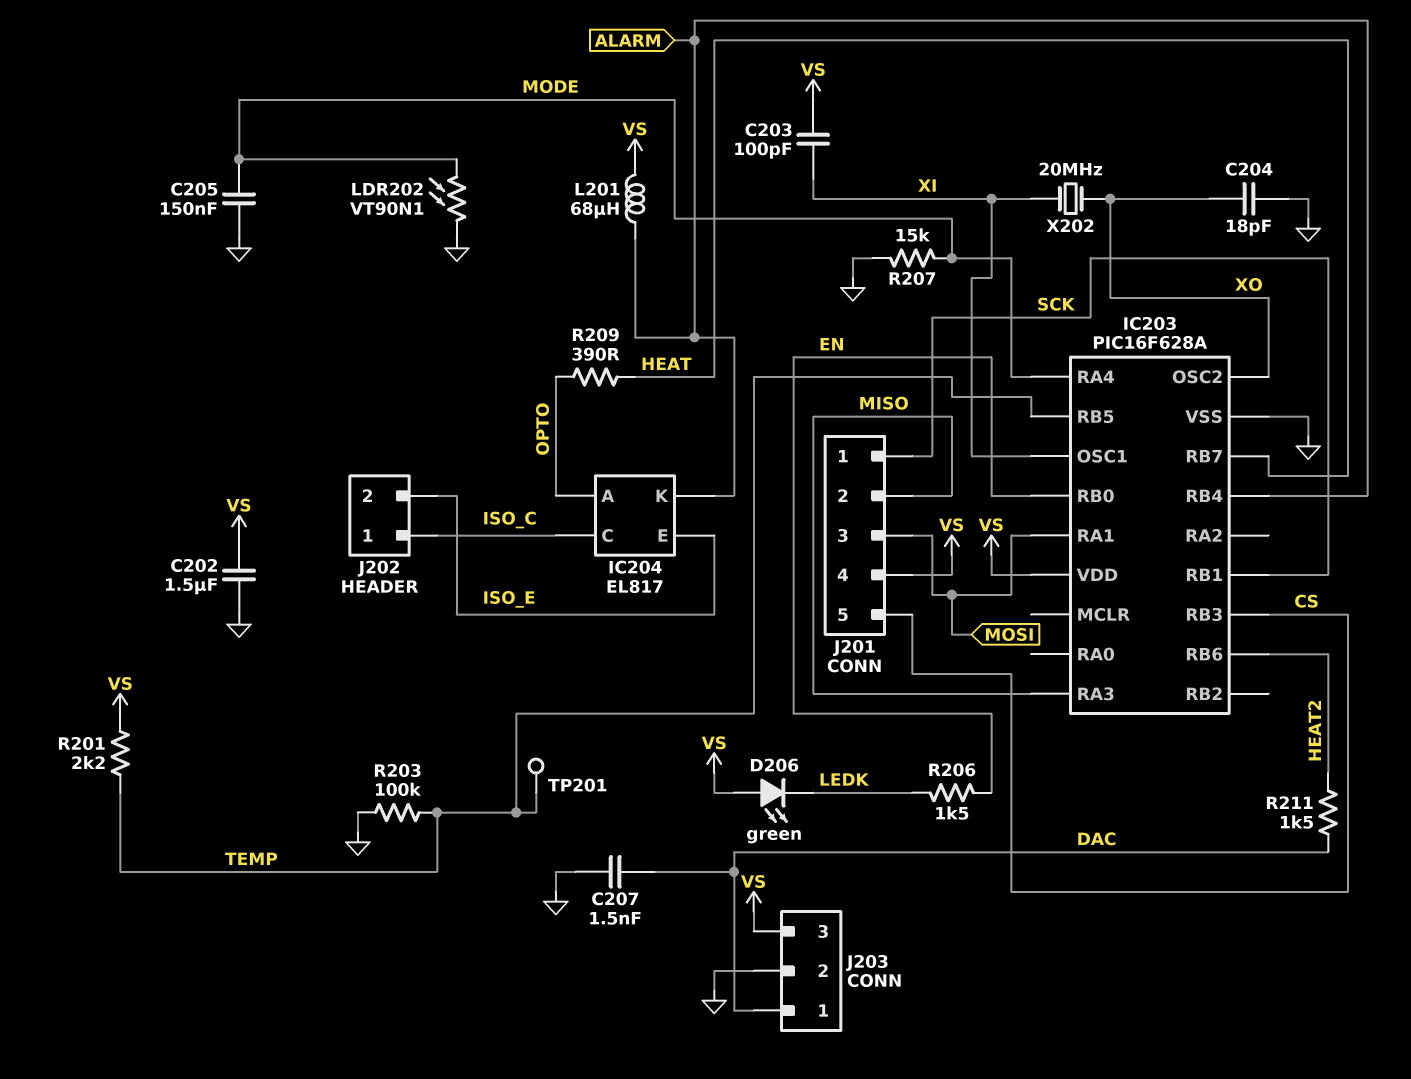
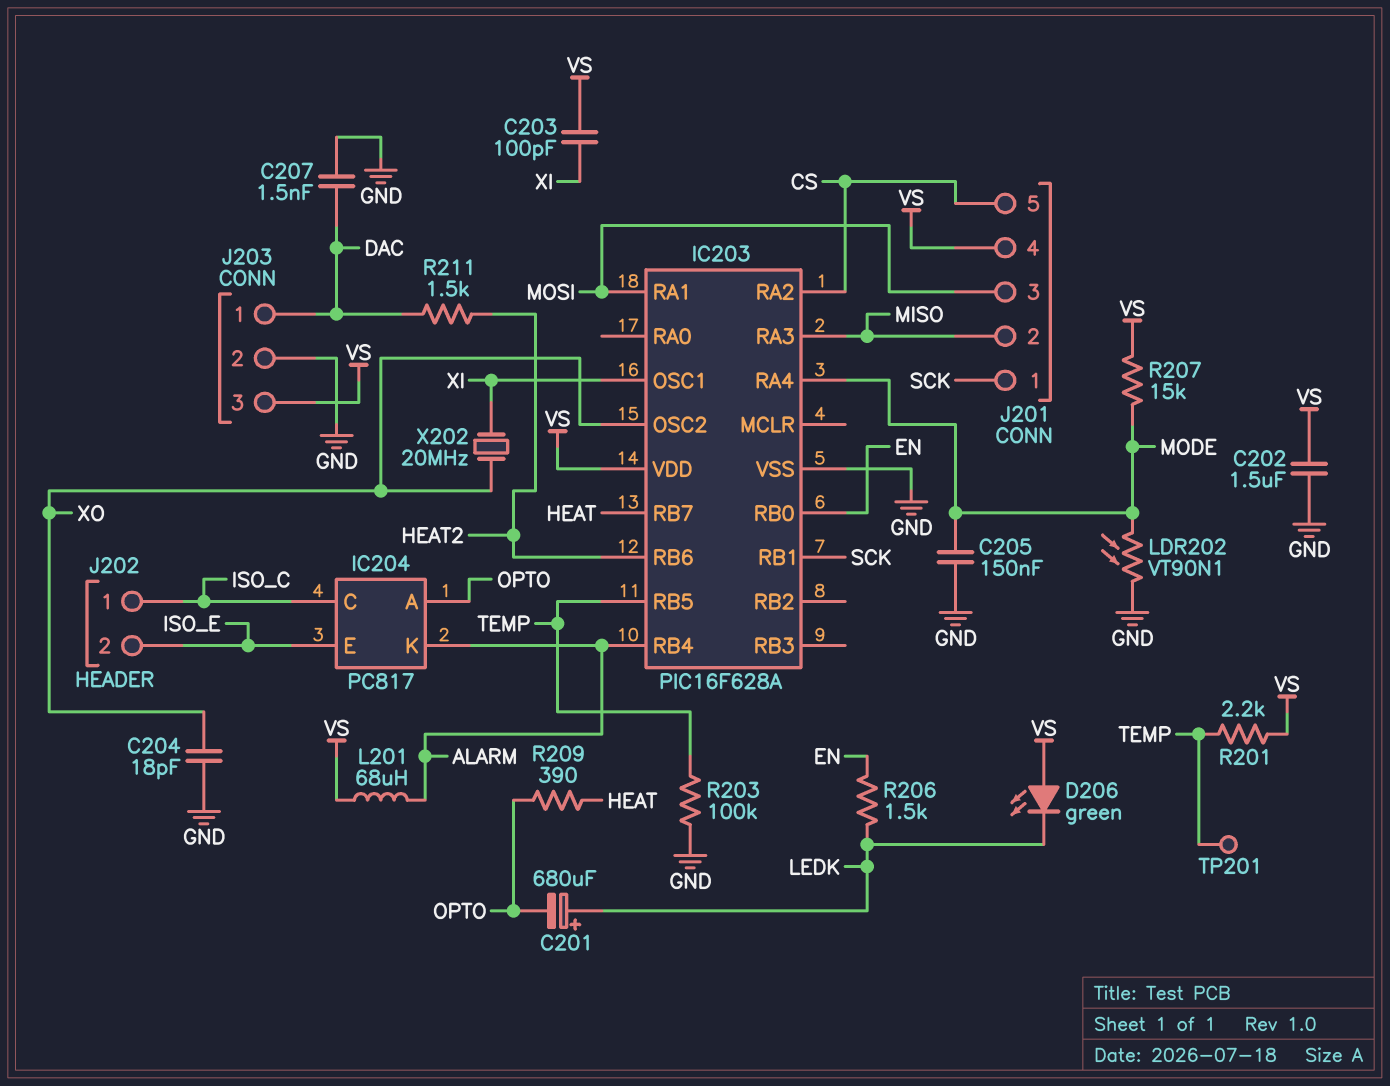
C201: none -> 680uF (plus LEDK, minus OPTO)
IC203 pin RA2: none -> CS
IC203 pin RB3: CS -> none
IC204: EL817 -> PC817
R207: 15k (GND, MODE) -> 15k (MODE, VS)

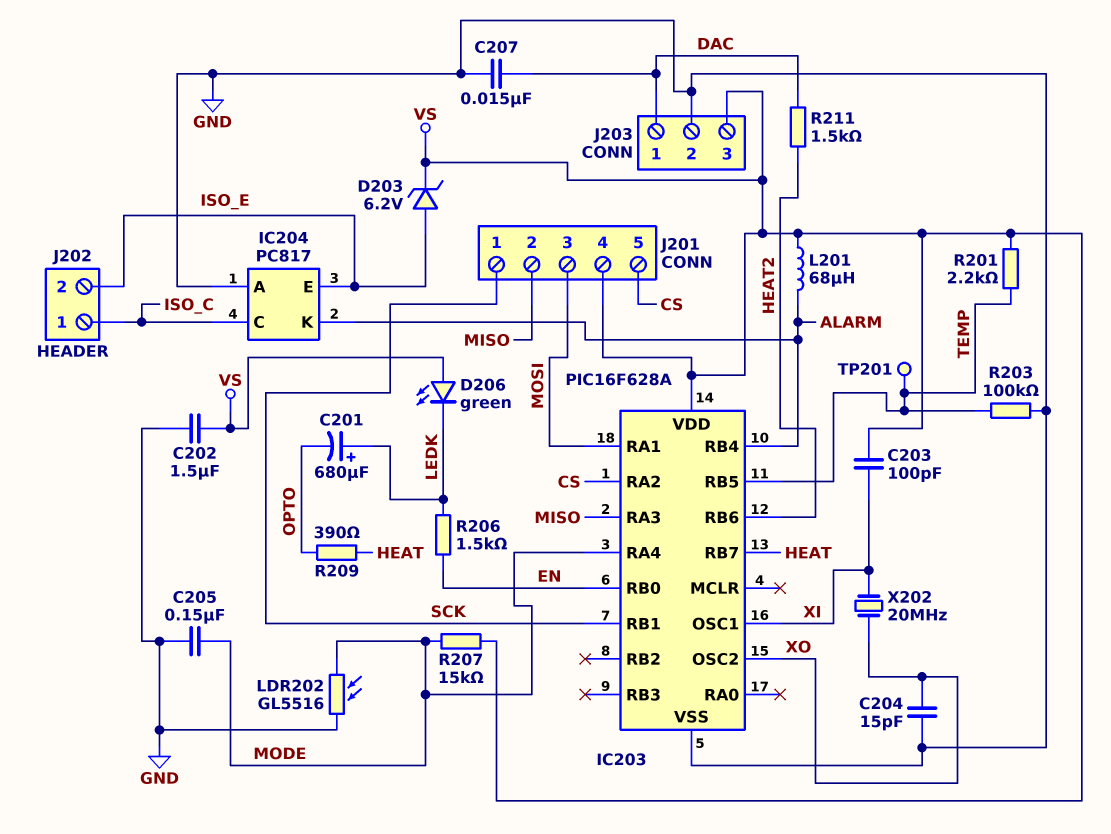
C204: 18pF (GND, XO) -> 15pF (GND, XO)
C207: 1.5nF (DAC, GND) -> 15nF (DAC, GND)
D203: none -> zener 6.2V (A ISO_E, K VS)
IC204 pin A: OPTO -> GND
LDR202: VT90N1 (GND, MODE) -> GL5516 (GND, MODE)

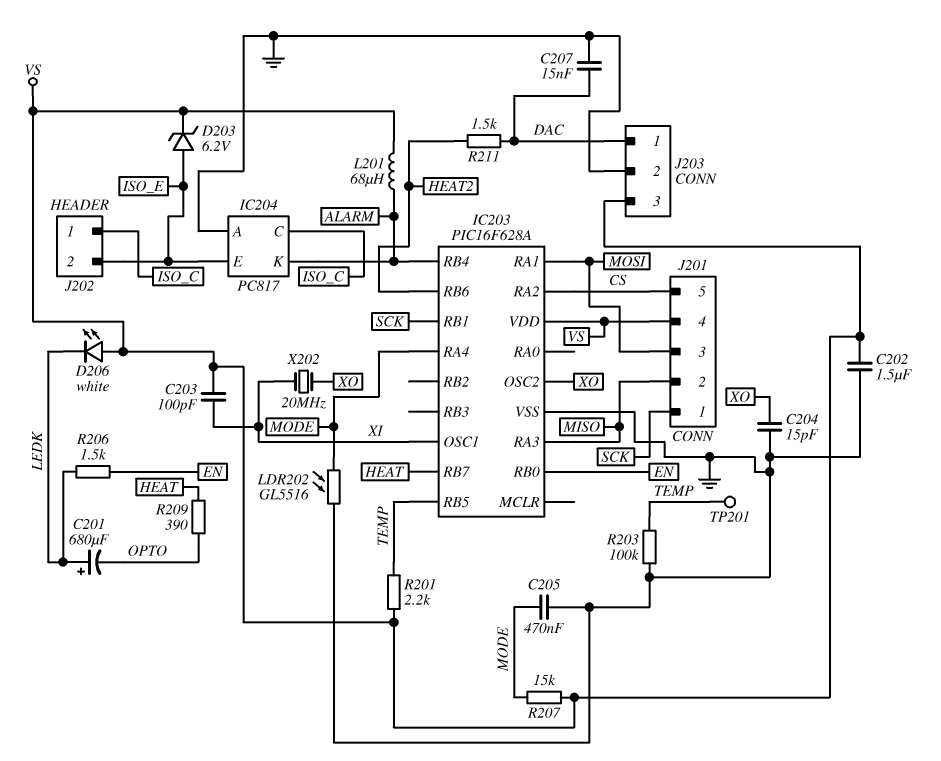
C205: 150nF (GND, MODE) -> 470nF (GND, MODE)
D206: LED green (A VS, K LEDK) -> LED white (A VS, K LEDK)

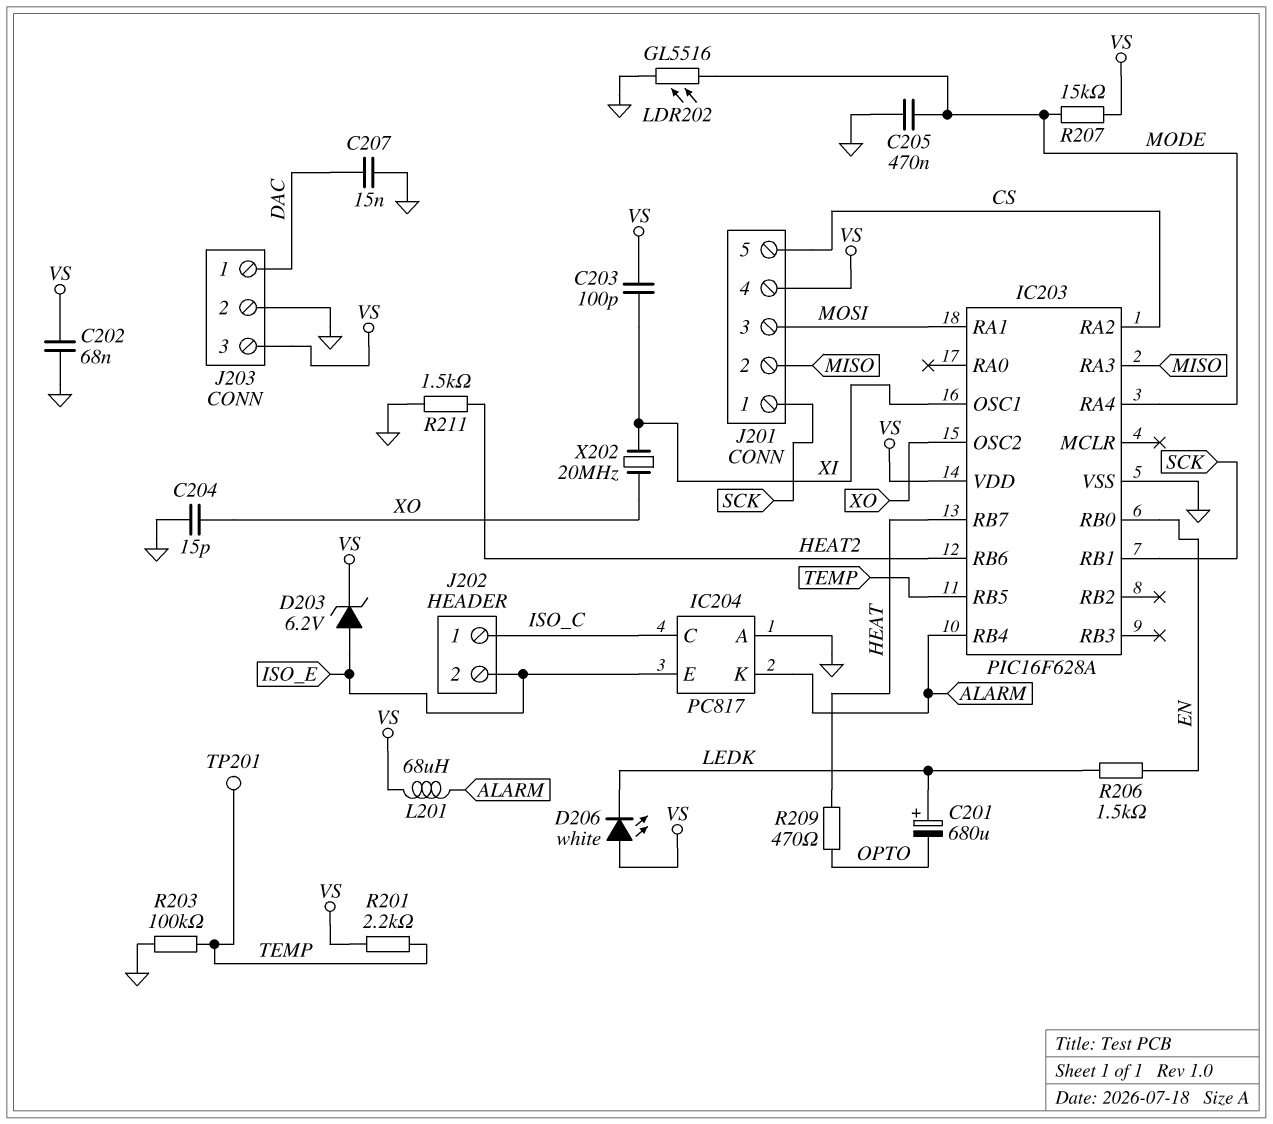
C202: 1.5uF (GND, VS) -> 68nF (GND, VS)
R209: 390 (HEAT, OPTO) -> 470 (HEAT, OPTO)
R211: 1.5k (DAC, HEAT2) -> 1.5k (GND, HEAT2)

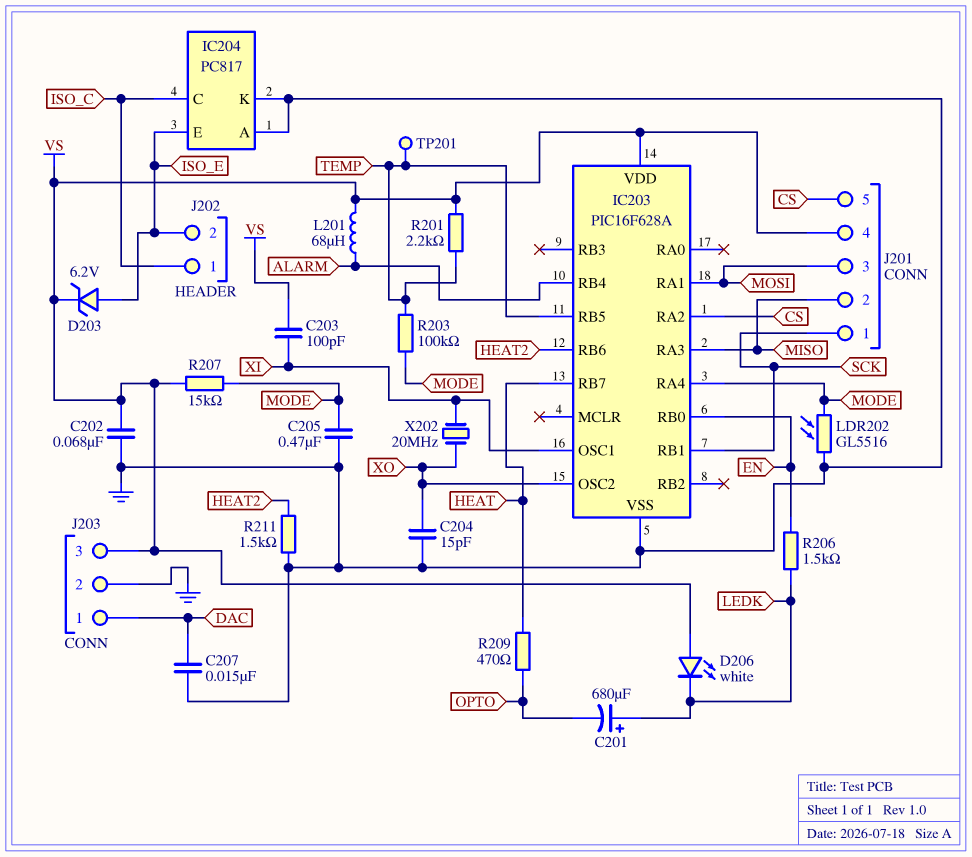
IC204 pin K: ALARM -> GND
R203: 100k (GND, TEMP) -> 100k (MODE, TEMP)

